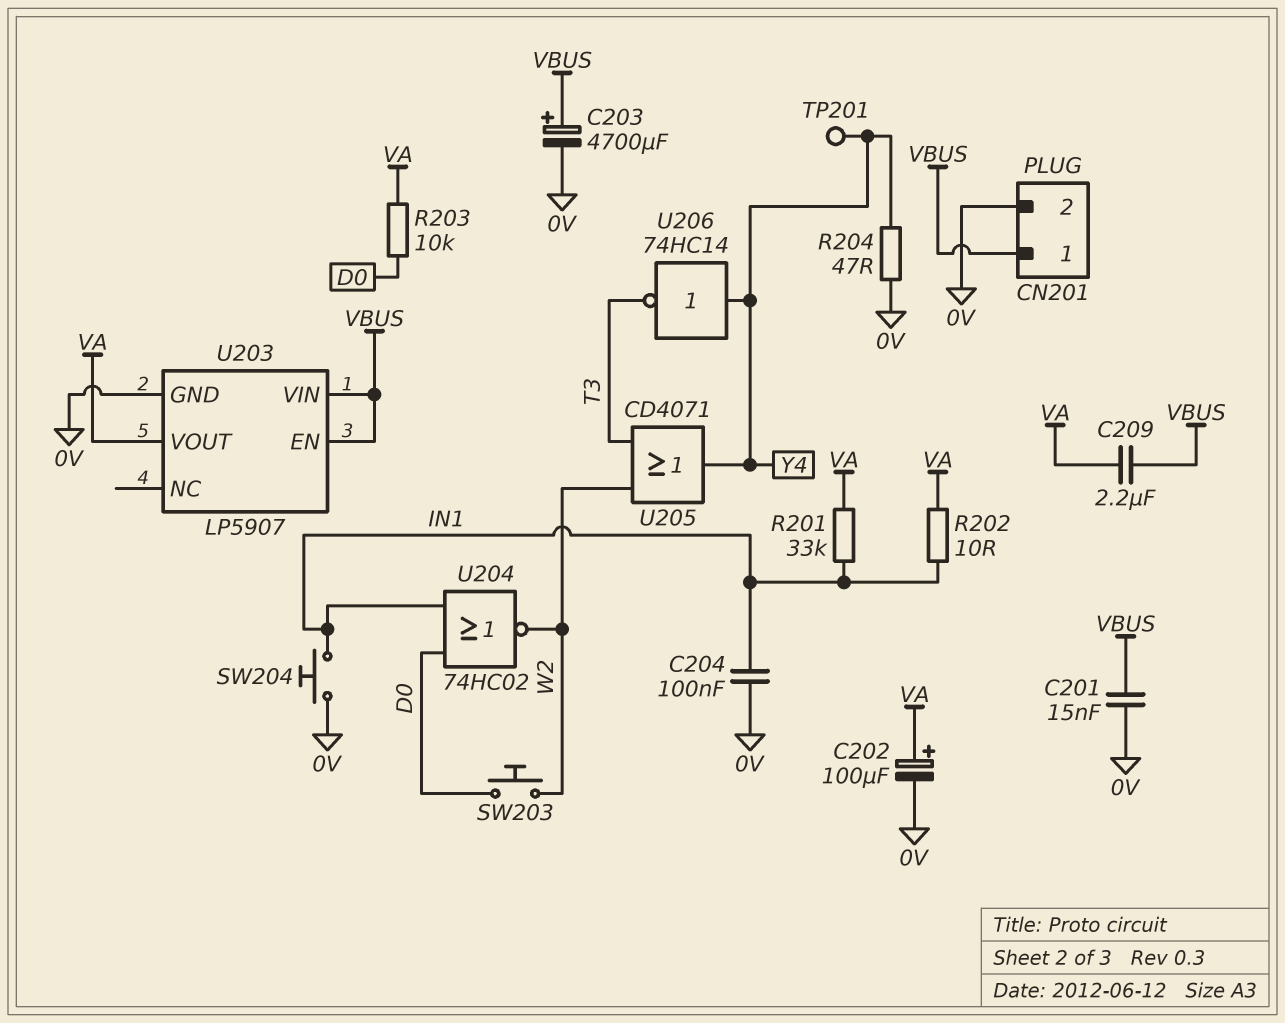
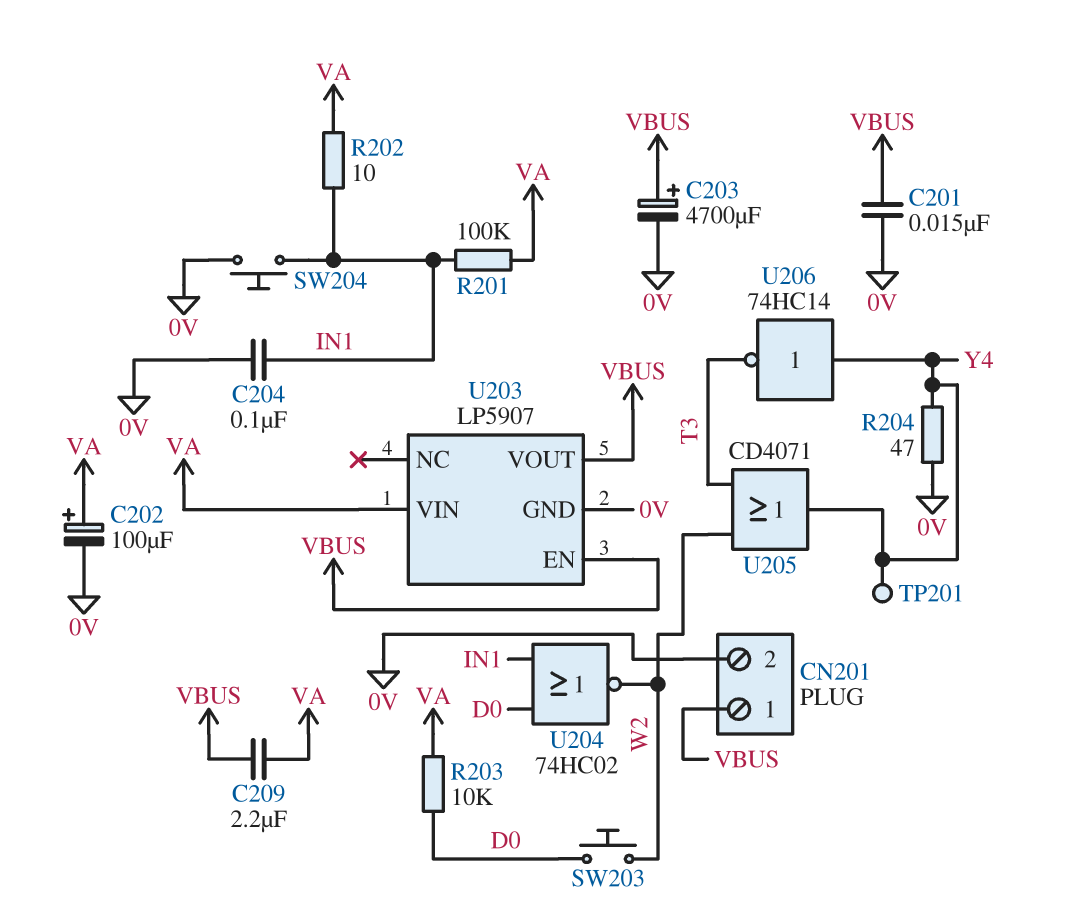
R201: 33k (IN1, VA) -> 100k (IN1, VA)
U203 pin VIN: VBUS -> VA
U203 pin VOUT: VA -> VBUS

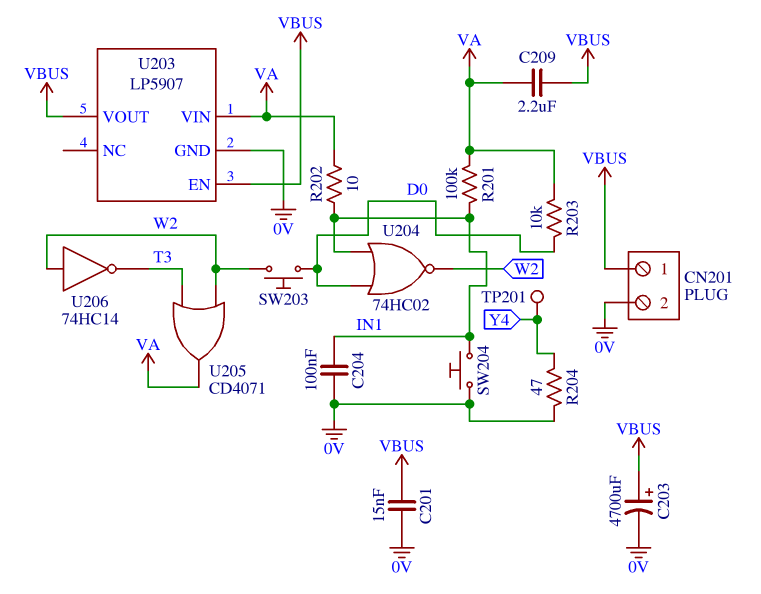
C202: 100uF (plus VA, minus 0V) -> none
U205: OR CD4071 (in T3, in W2, out Y4) -> OR CD4071 (in T3, in W2, out VA)
U206: NOT 74HC14 (in Y4, out T3) -> NOT 74HC14 (in W2, out T3)

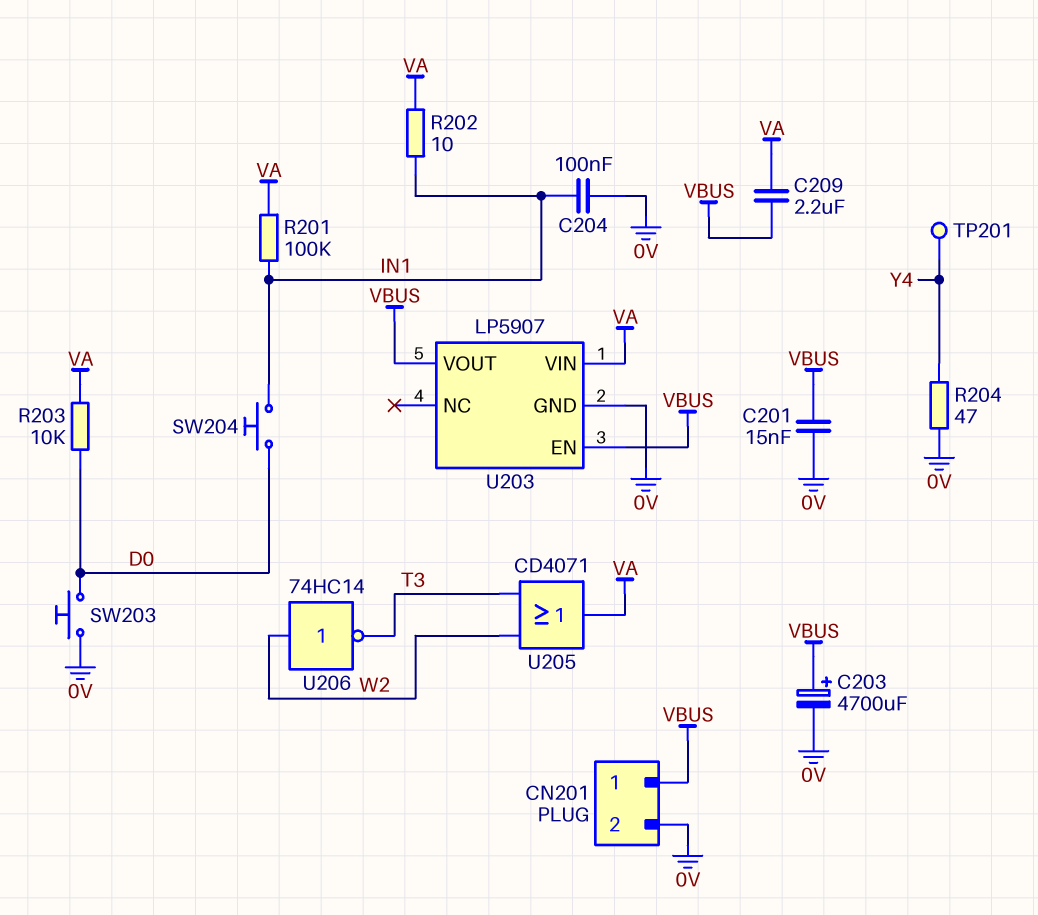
SW203: button (D0, W2) -> button (0V, D0)
SW204: button (0V, IN1) -> button (D0, IN1)
U204: NOR 74HC02 (in D0, in IN1, out W2) -> none

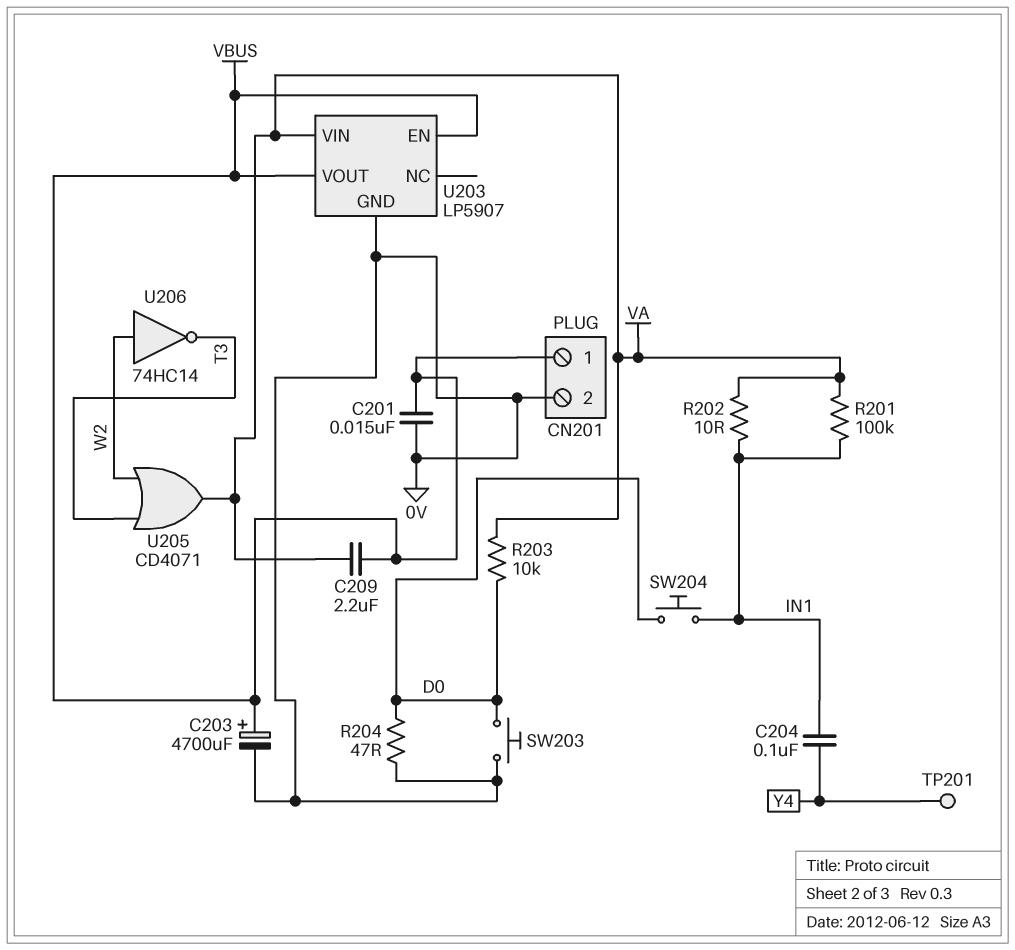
C204: 100nF (0V, IN1) -> 100nF (IN1, Y4)
R204: 47 (0V, Y4) -> 47 (0V, D0)

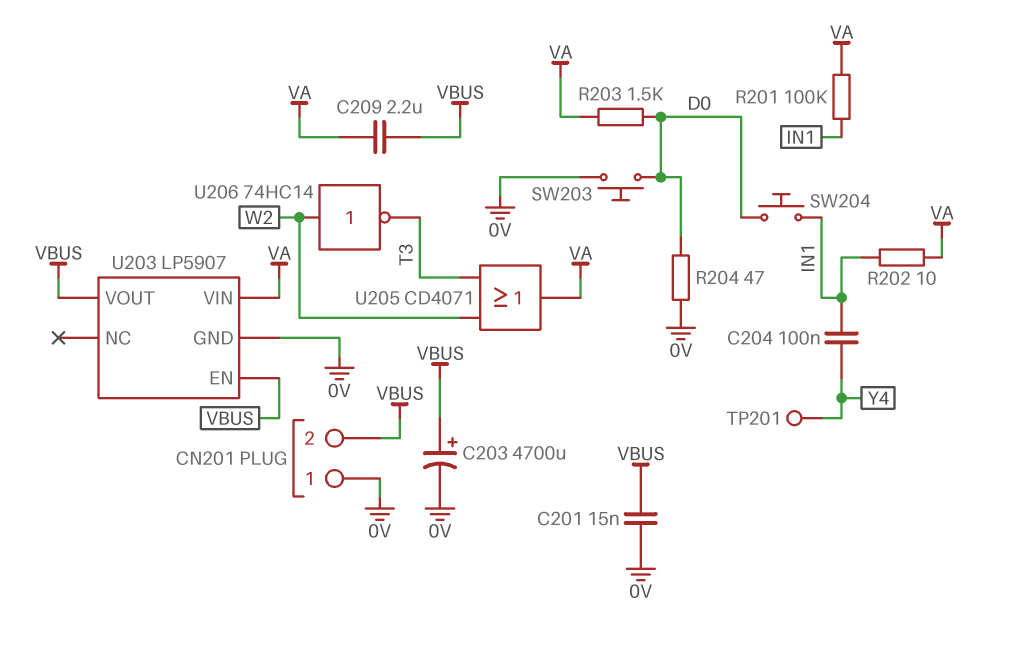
CN201 pin 1: VBUS -> 0V
CN201 pin 2: 0V -> VBUS
R203: 10k (D0, VA) -> 1.5k (D0, VA)

